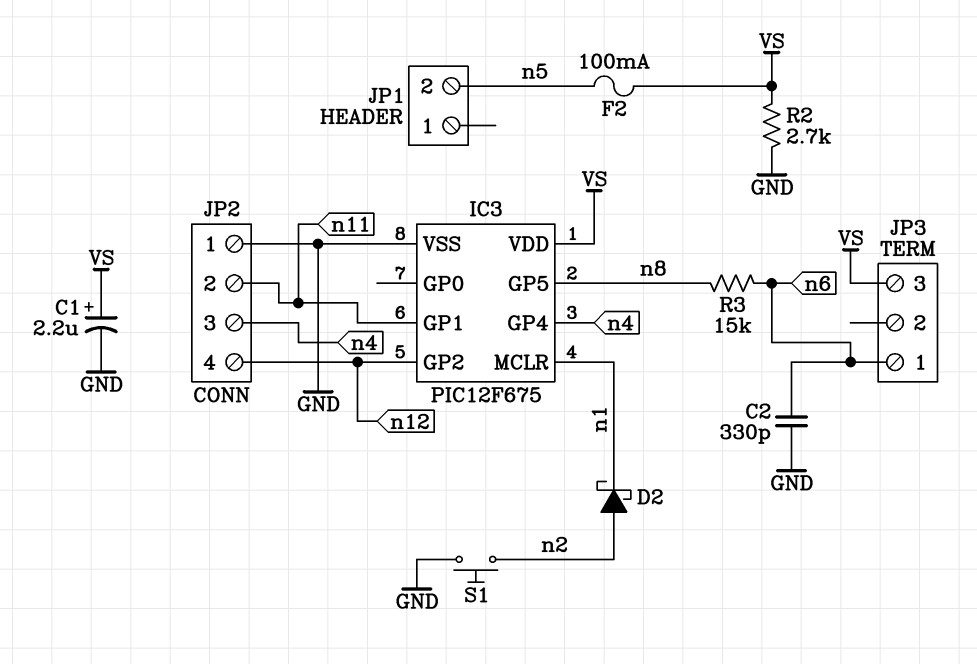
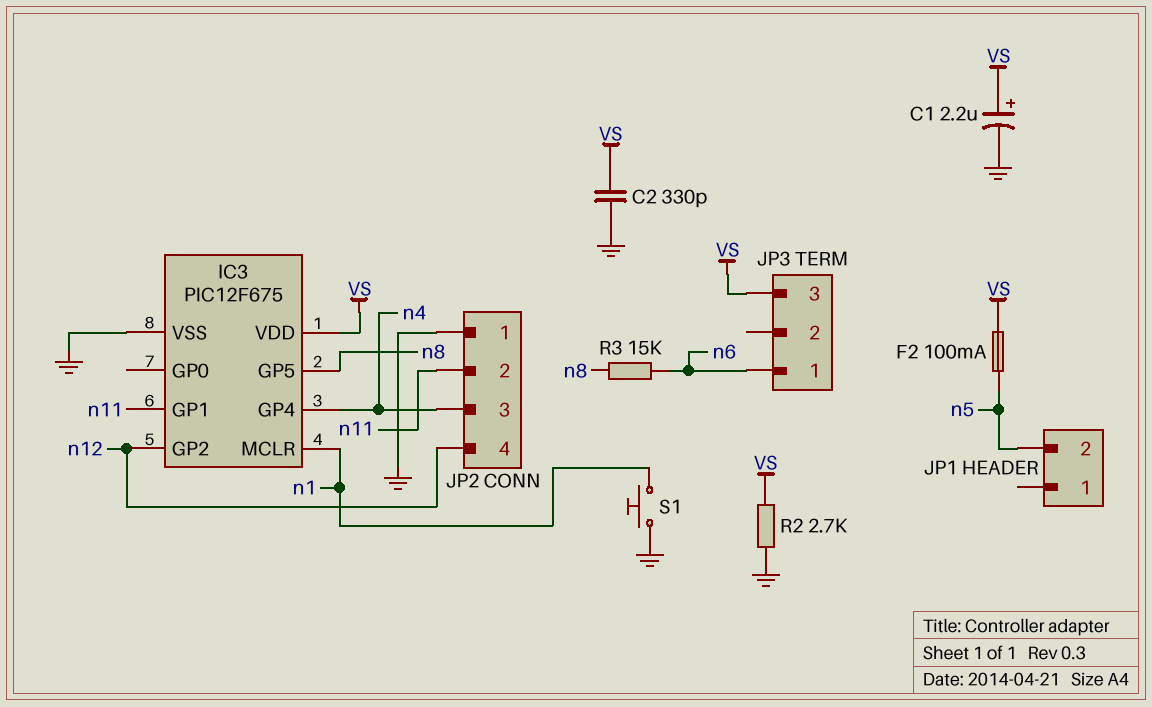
C2: 330pF (GND, n6) -> 330pF (GND, VS)
D2: schottky (A n2, K n1) -> none
S1: button (GND, n2) -> button (GND, n1)

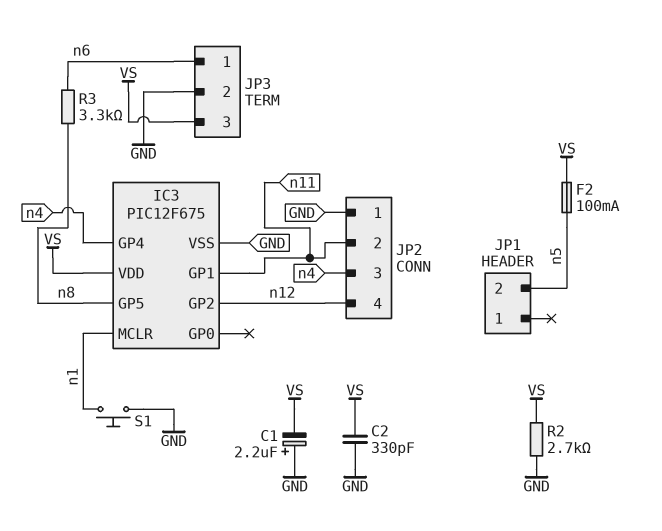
C1: 2.2uF (plus VS, minus GND) -> 2.2uF (plus GND, minus VS)
JP3 pin 2: none -> GND
R3: 15k (n6, n8) -> 3.3k (n6, n8)

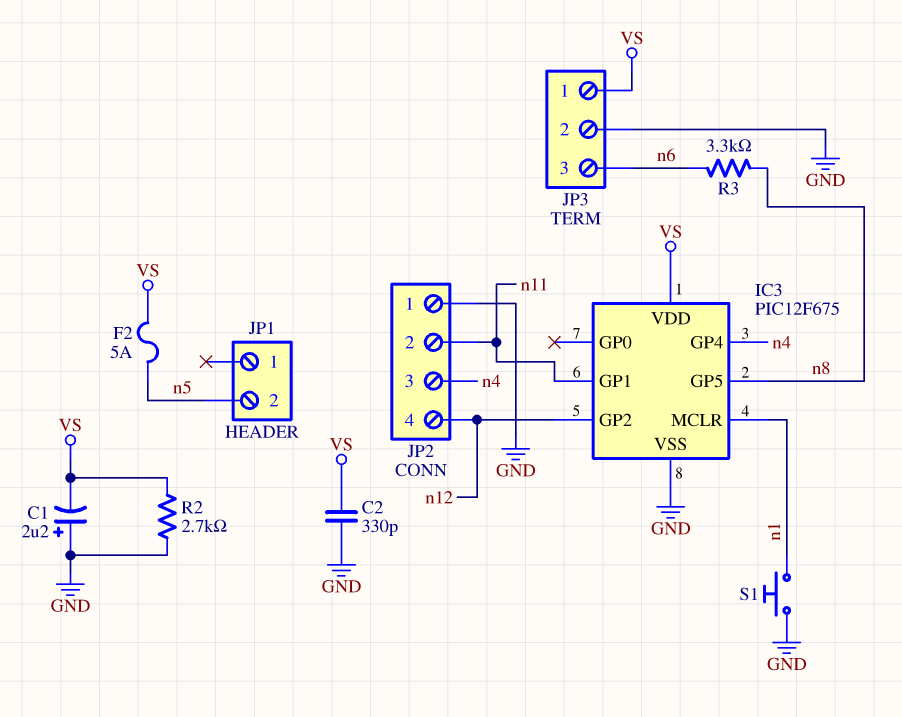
F2: 100mA (VS, n5) -> 5A (VS, n5)
JP3 pin 1: n6 -> VS
JP3 pin 3: VS -> n6

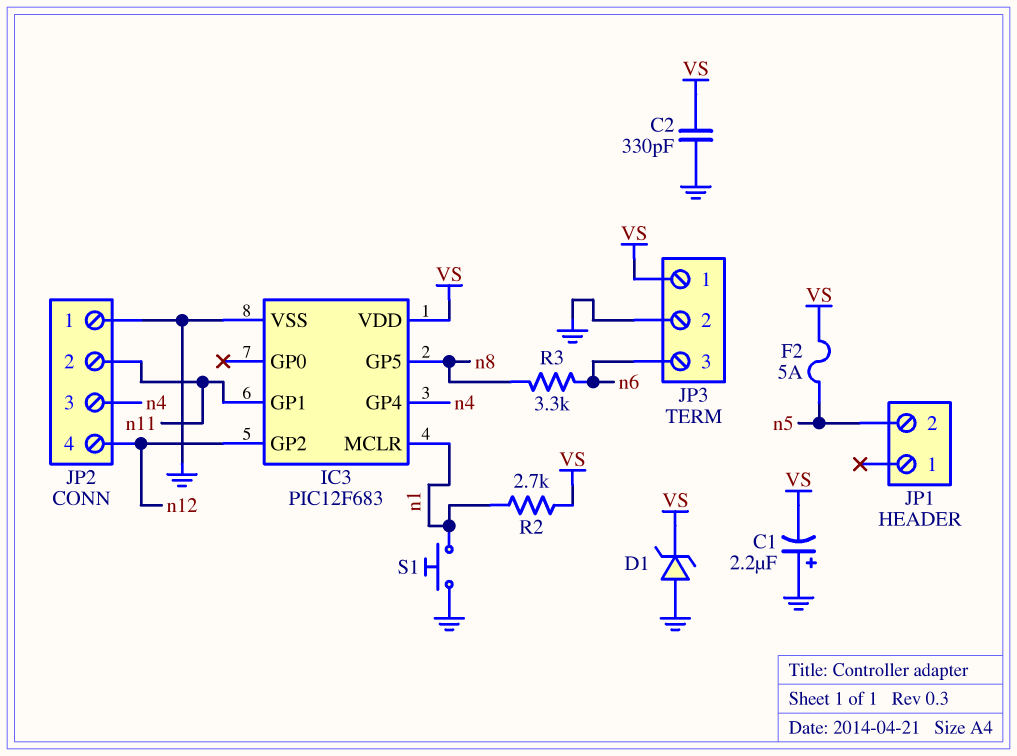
D1: none -> zener (A GND, K VS)
IC3: PIC12F675 -> PIC12F683
R2: 2.7k (GND, VS) -> 2.7k (VS, n1)

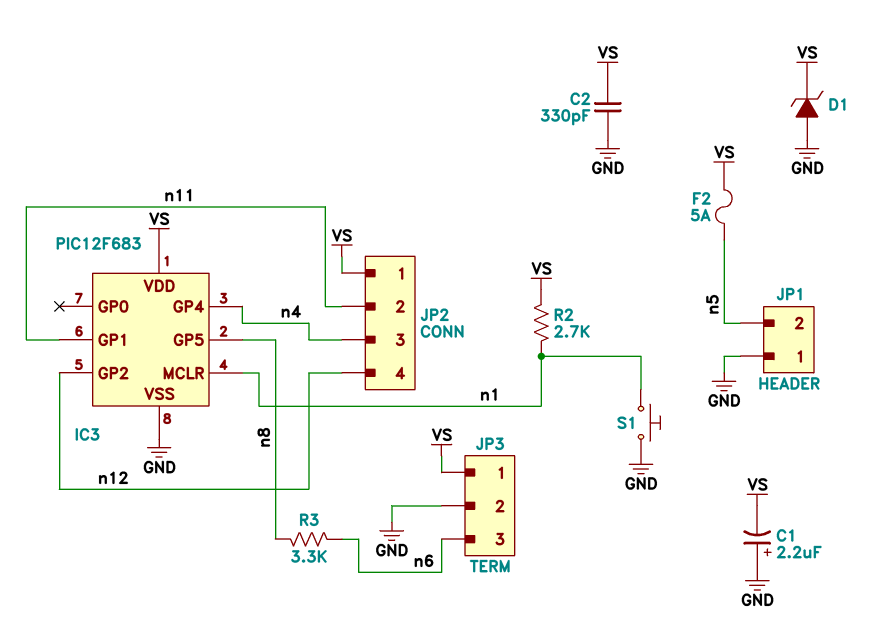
JP1 pin 1: none -> GND
JP2 pin 1: GND -> VS

